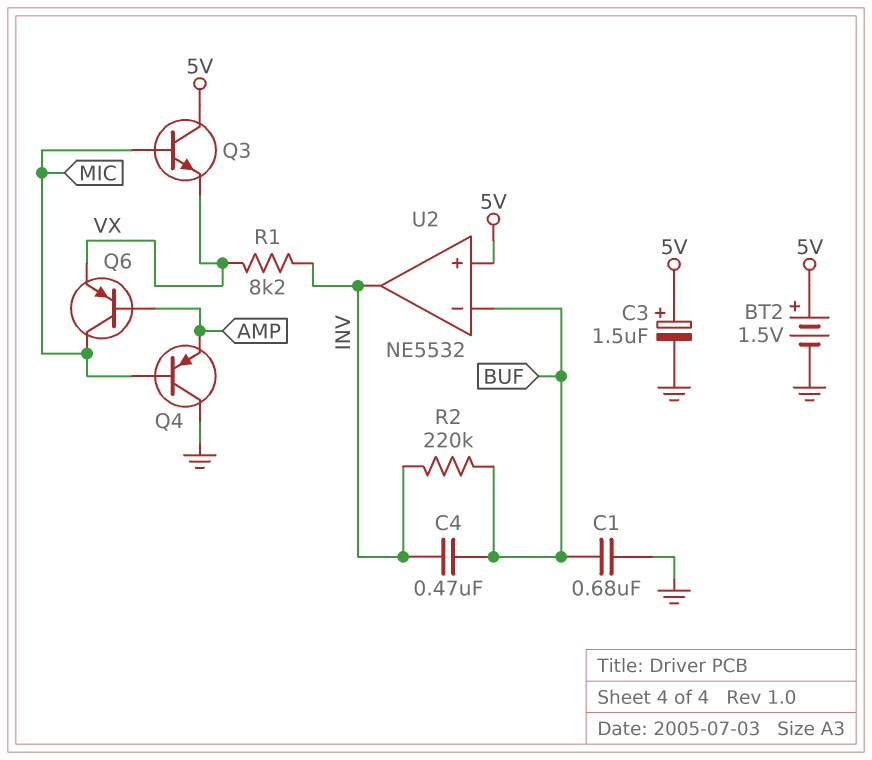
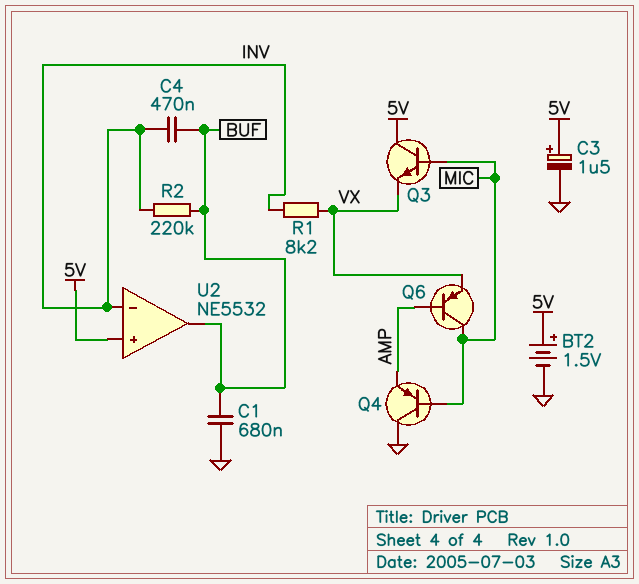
U2 pin in-: BUF -> INV
U2 pin out: INV -> BUF

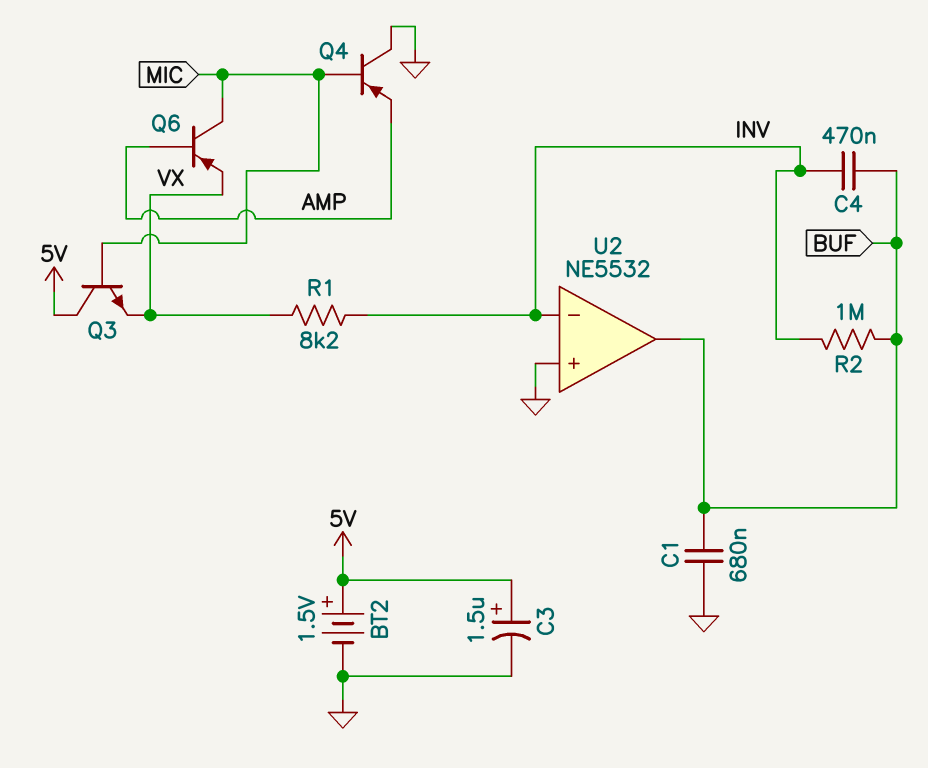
R2: 220k (BUF, INV) -> 1M (BUF, INV)
U2 pin in+: 5V -> GND

